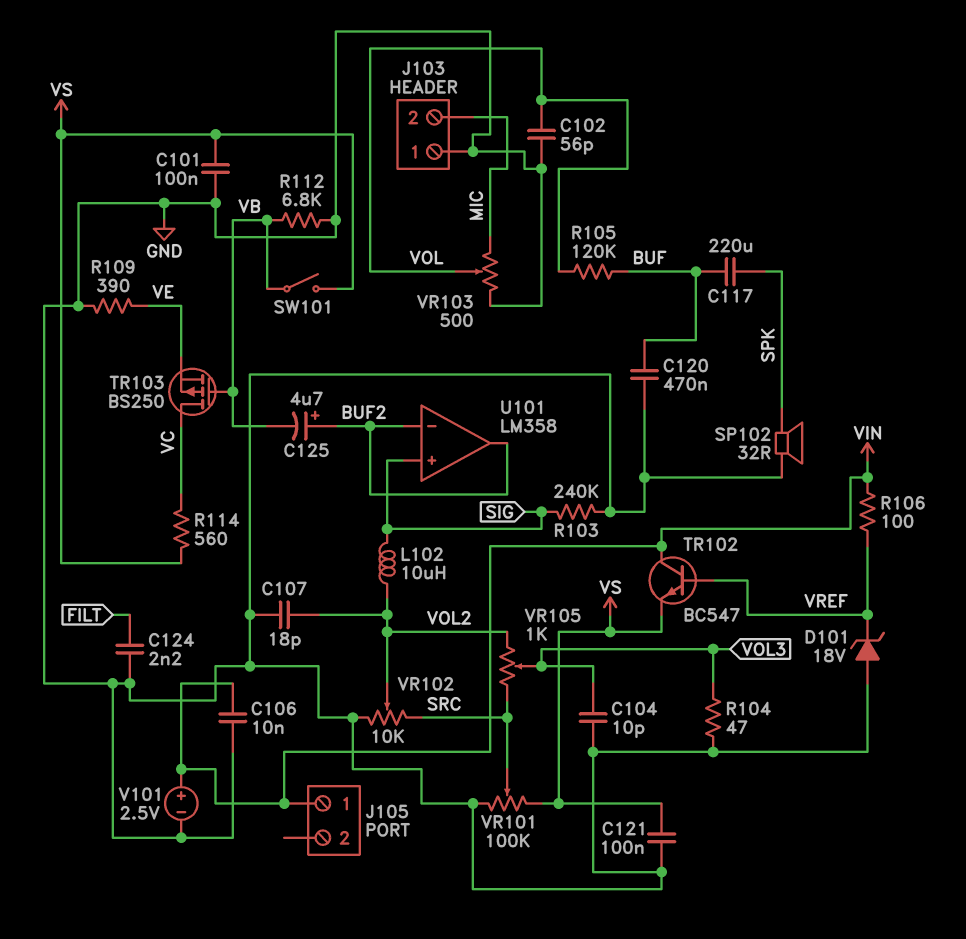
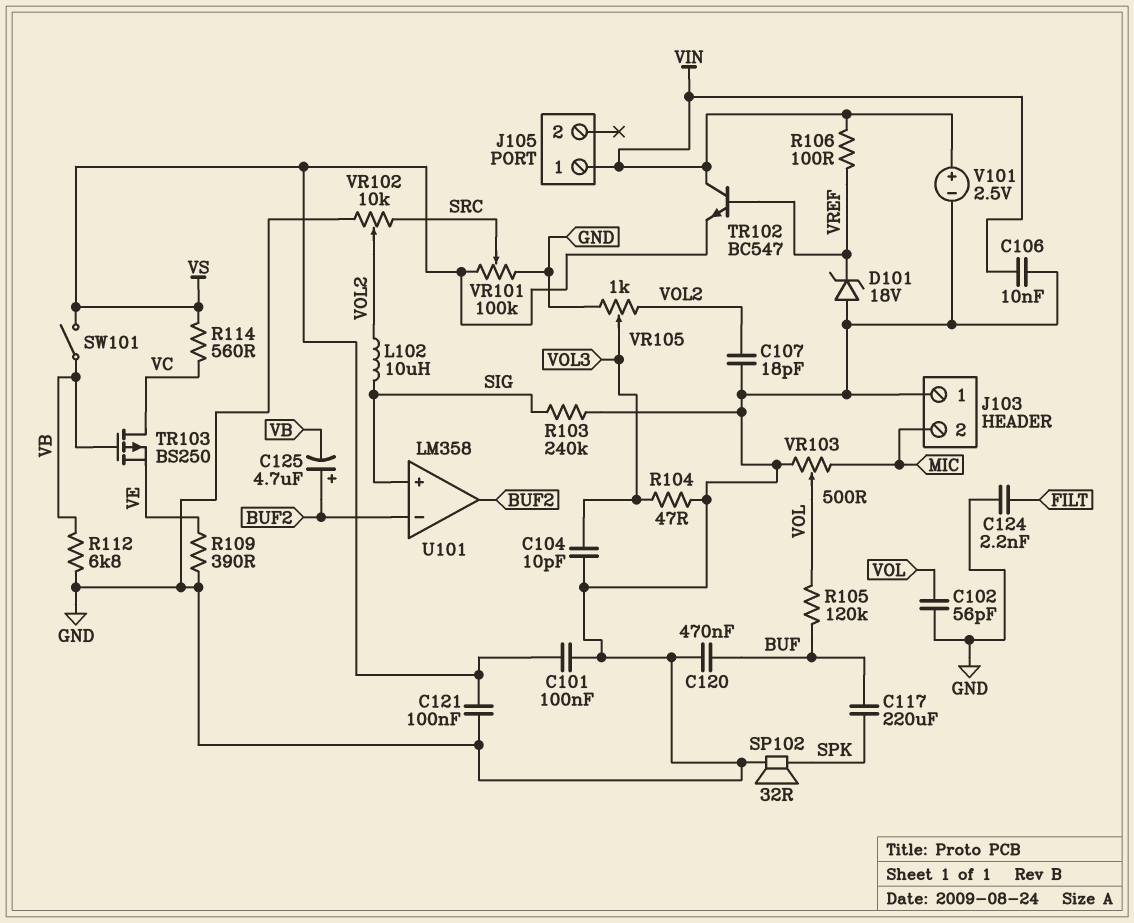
VR105: 1k (SRC, VOL2, wiper VOL3) -> 1k (GND, VOL2, wiper VOL3)

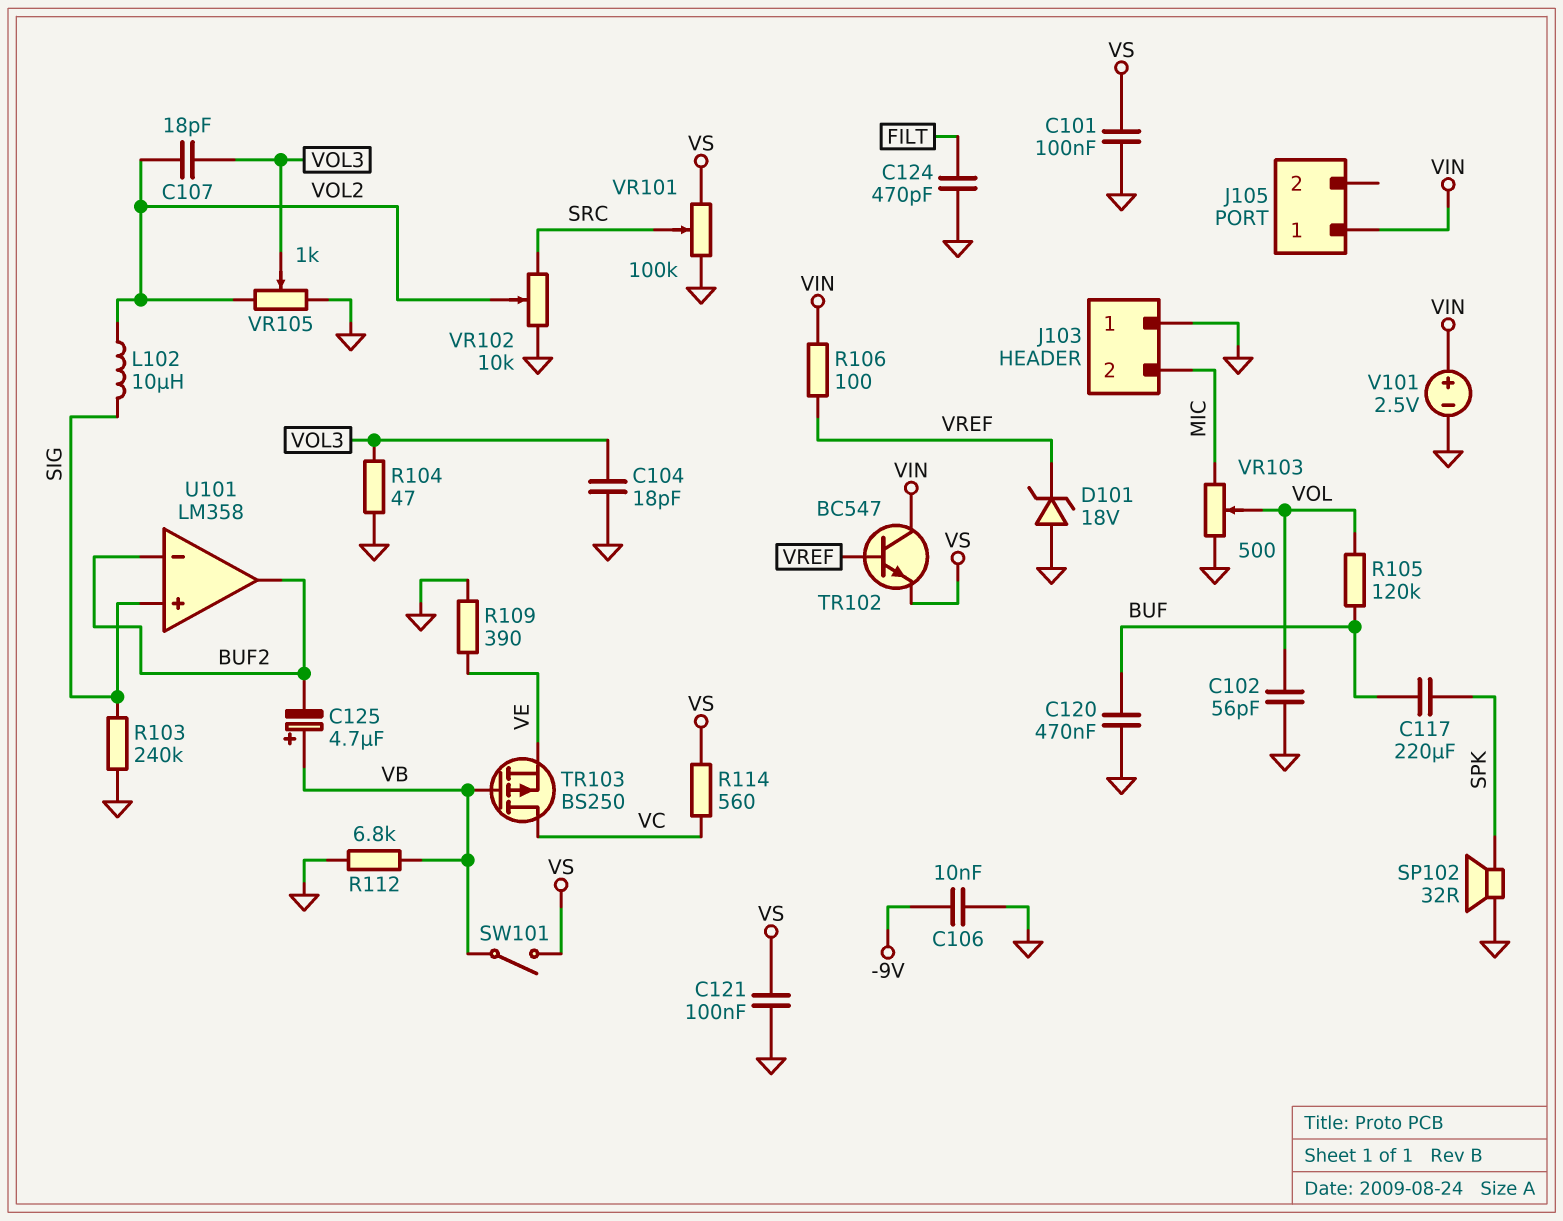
C104: 10pF (GND, VOL3) -> 18pF (GND, VOL3)
C106: 10nF (GND, VIN) -> 10nF (-9V, GND)
C107: 18pF (GND, VOL2) -> 18pF (VOL2, VOL3)
C124: 2.2nF (FILT, GND) -> 470pF (FILT, GND)
C125: 4.7uF (plus BUF2, minus VB) -> 4.7uF (plus VB, minus BUF2)

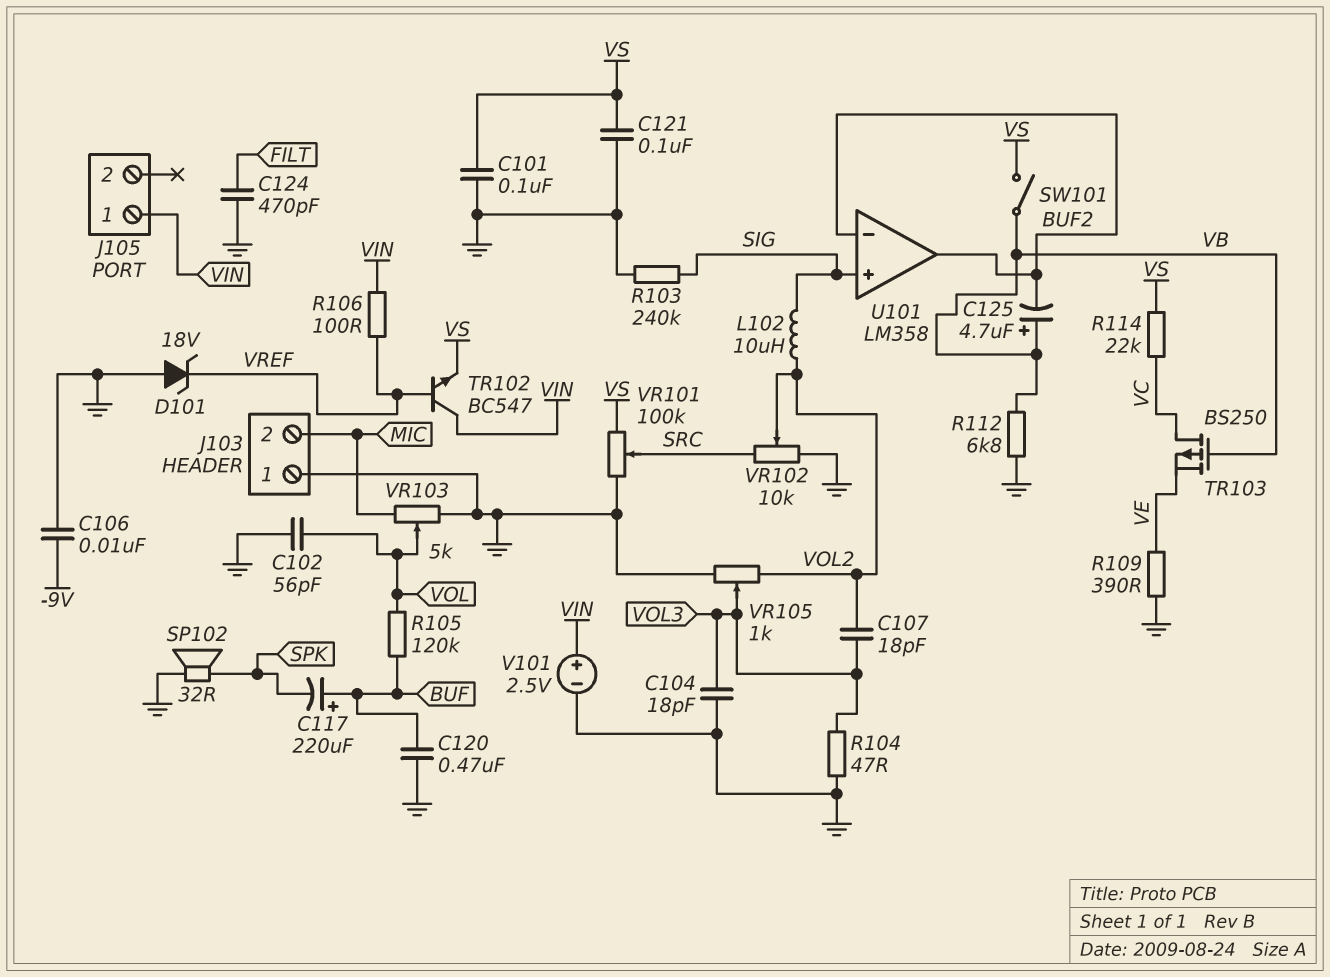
C117: 220uF (BUF, SPK) -> 220uF (plus BUF, minus SPK)
R114: 560 (VC, VS) -> 22k (VC, VS)
VR103: 500 (GND, MIC, wiper VOL) -> 5k (GND, MIC, wiper VOL)

